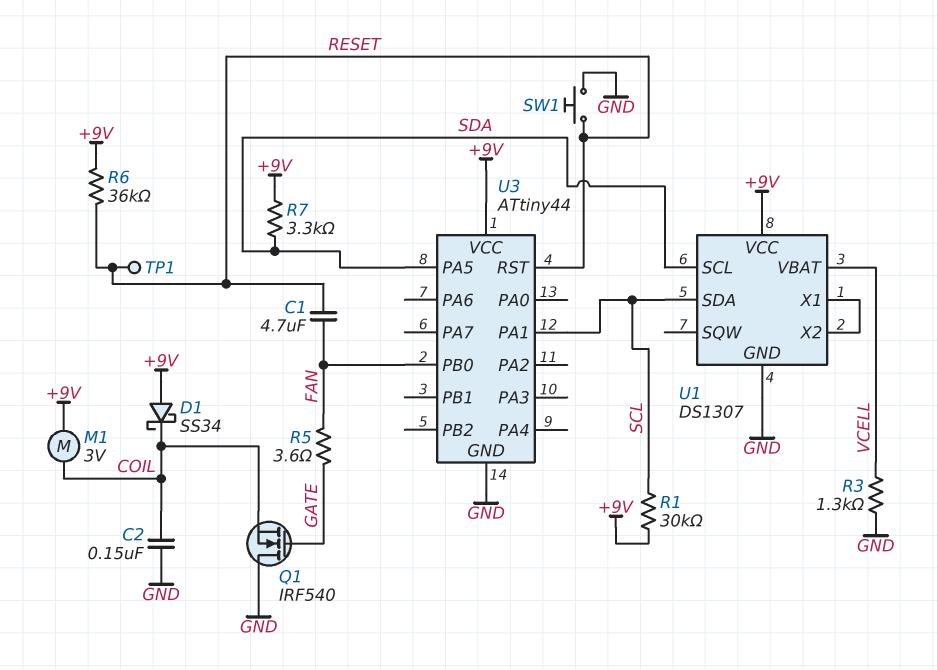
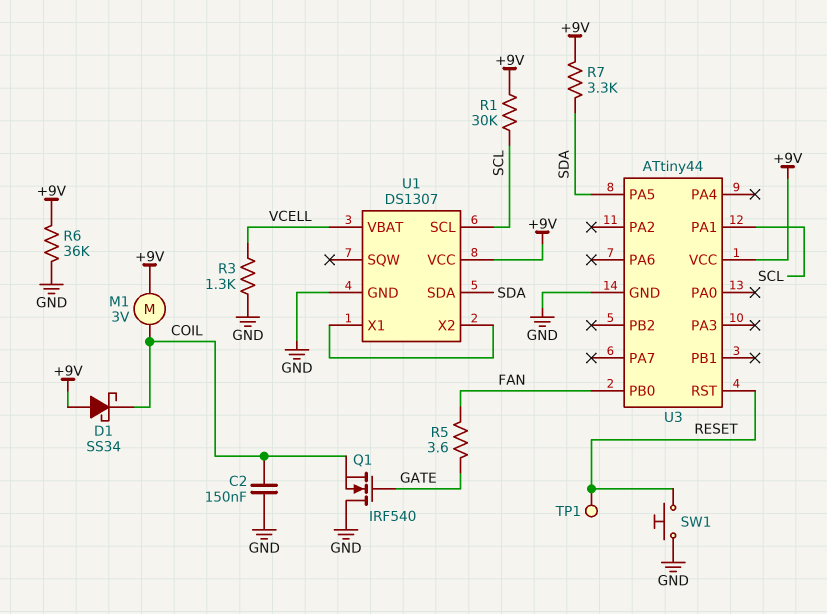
C1: 4.7uF (FAN, RESET) -> none
R6: 36k (+9V, RESET) -> 36k (+9V, GND)
U1 pin SCL: SDA -> SCL
U1 pin SDA: SCL -> SDA

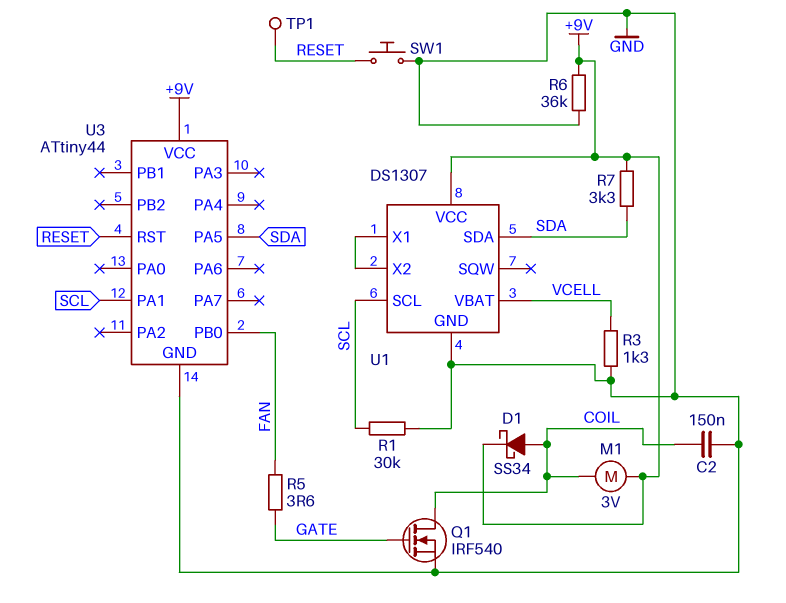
D1: schottky SS34 (A +9V, K COIL) -> schottky SS34 (A COIL, K +9V)
Q1: NMOS IRF540 (G GATE, D GND, S COIL) -> NMOS IRF540 (G GATE, D COIL, S GND)
R1: 30k (+9V, SCL) -> 30k (GND, SCL)

